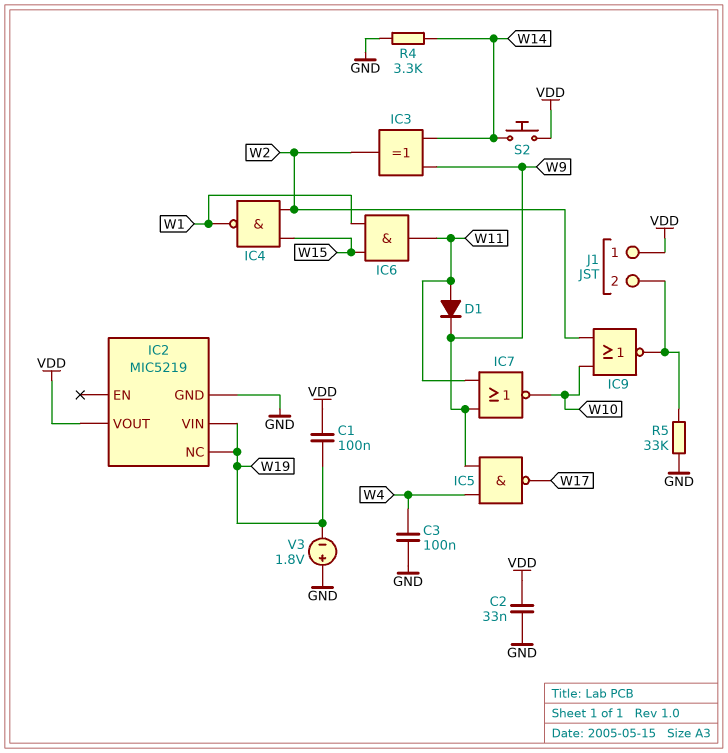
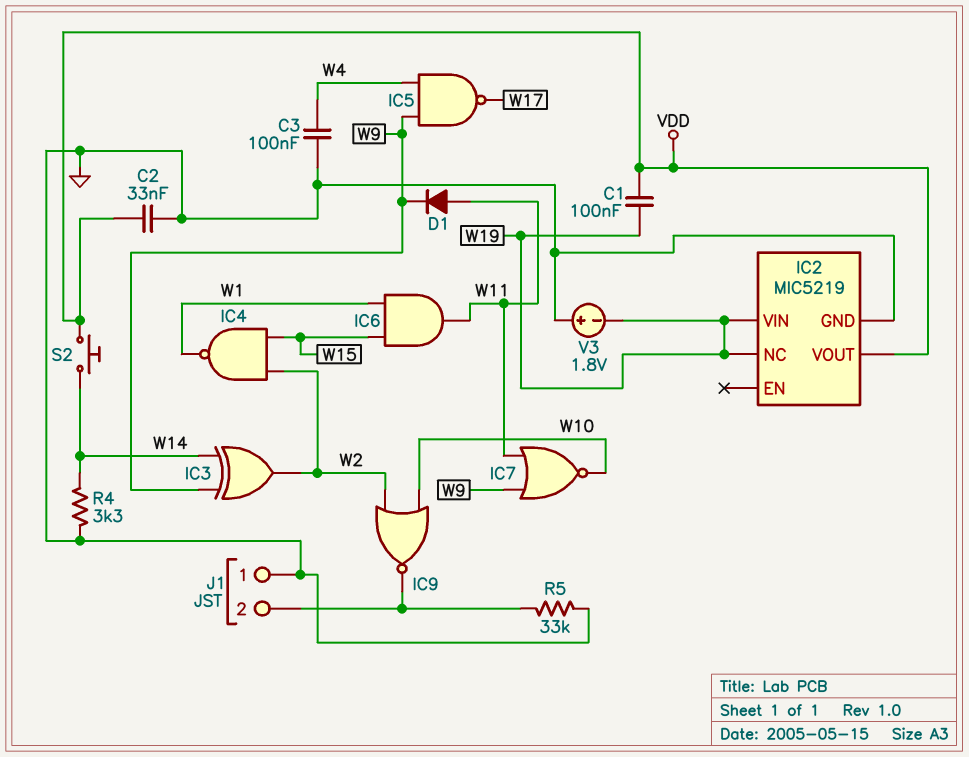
J1 pin 1: VDD -> GND

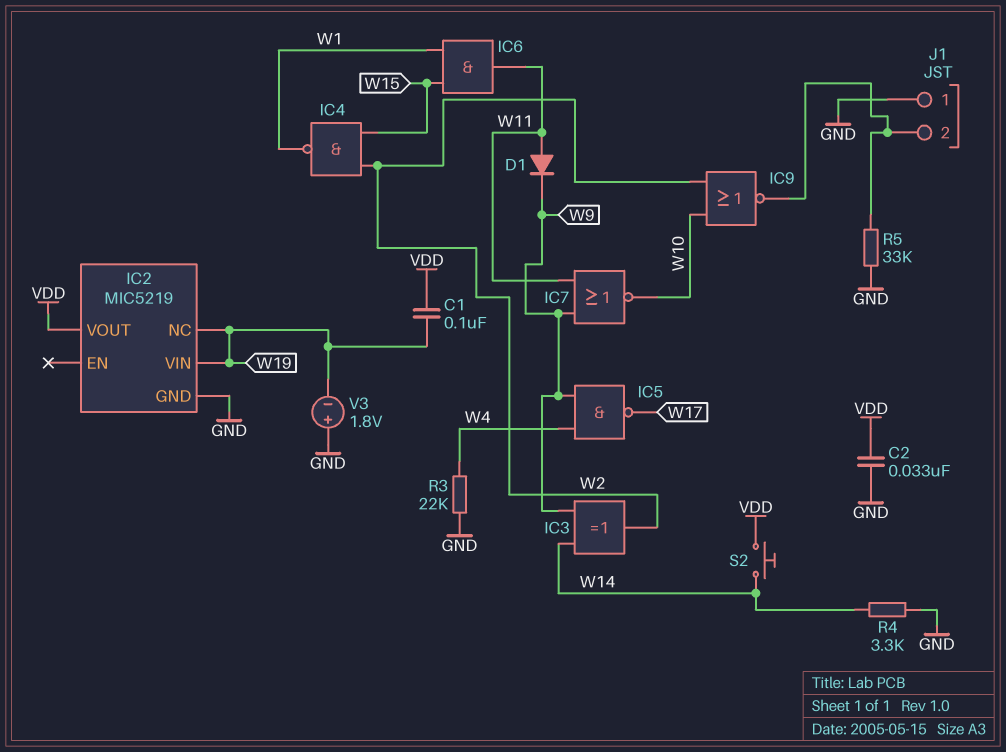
C3: 100nF (GND, W4) -> none
R3: none -> 22k (GND, W4)

